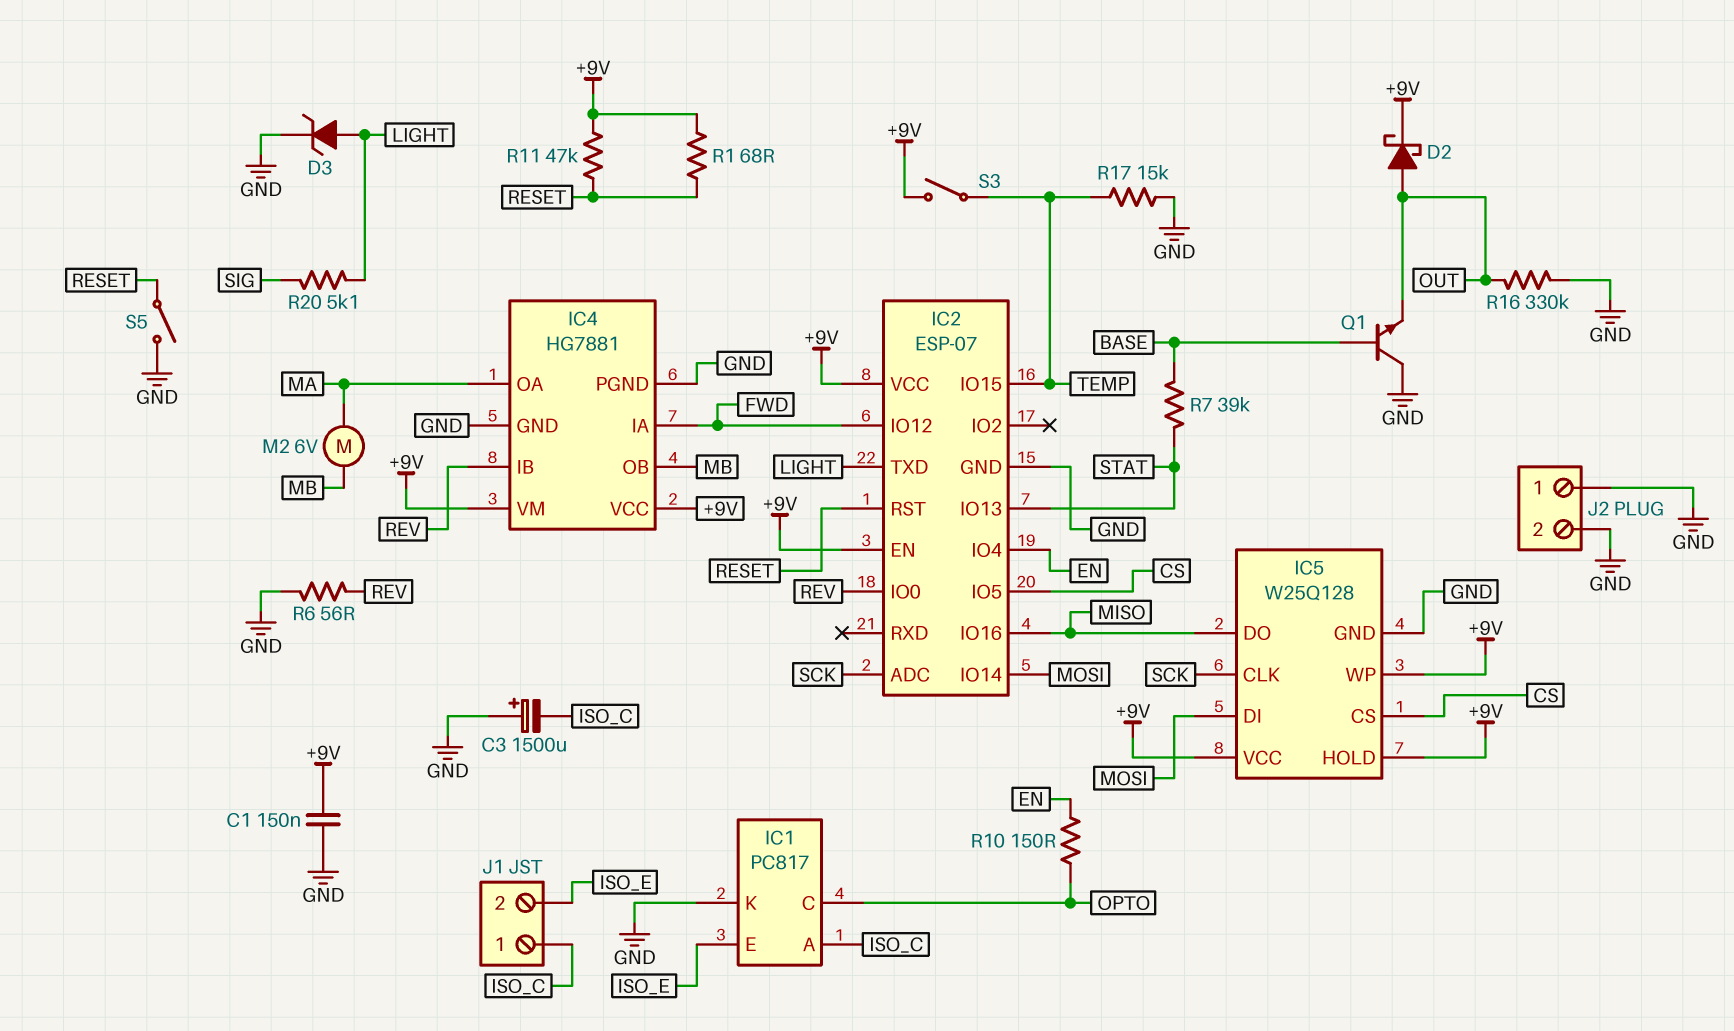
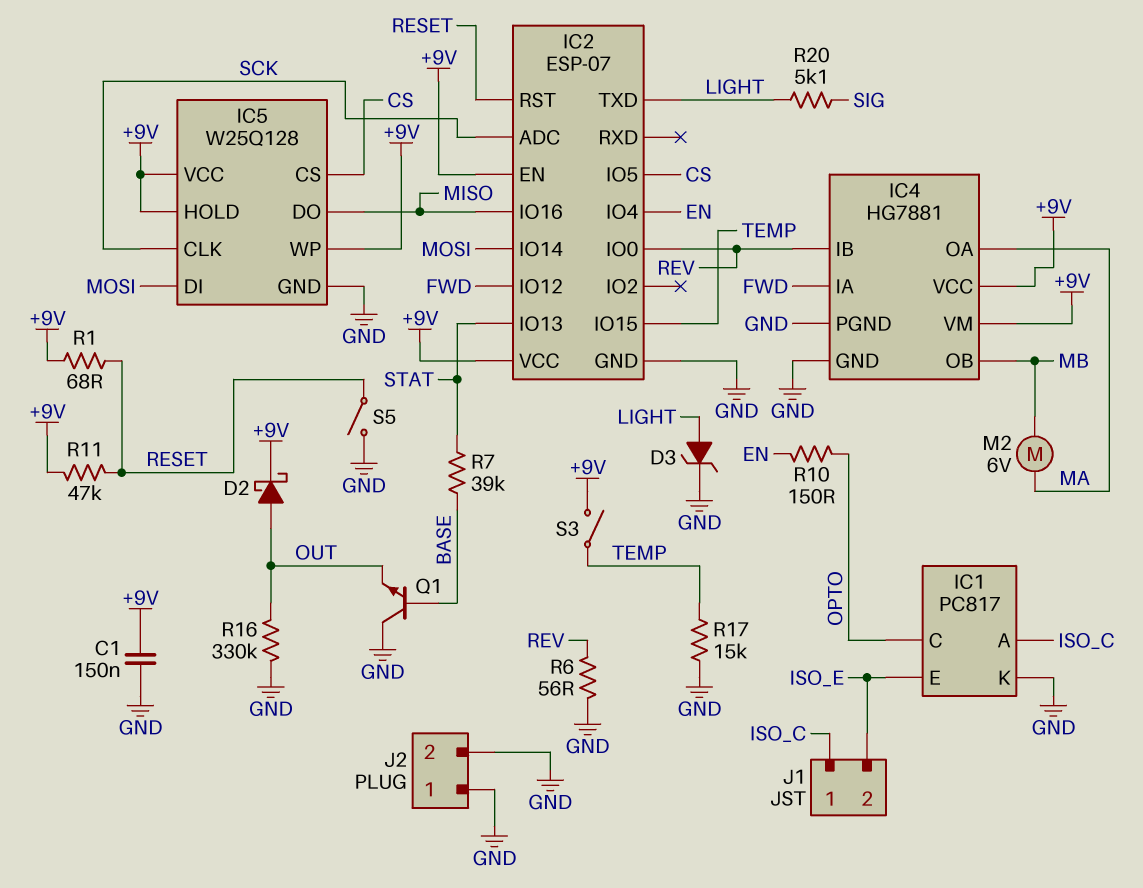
C3: 1500uF (plus GND, minus ISO_C) -> none

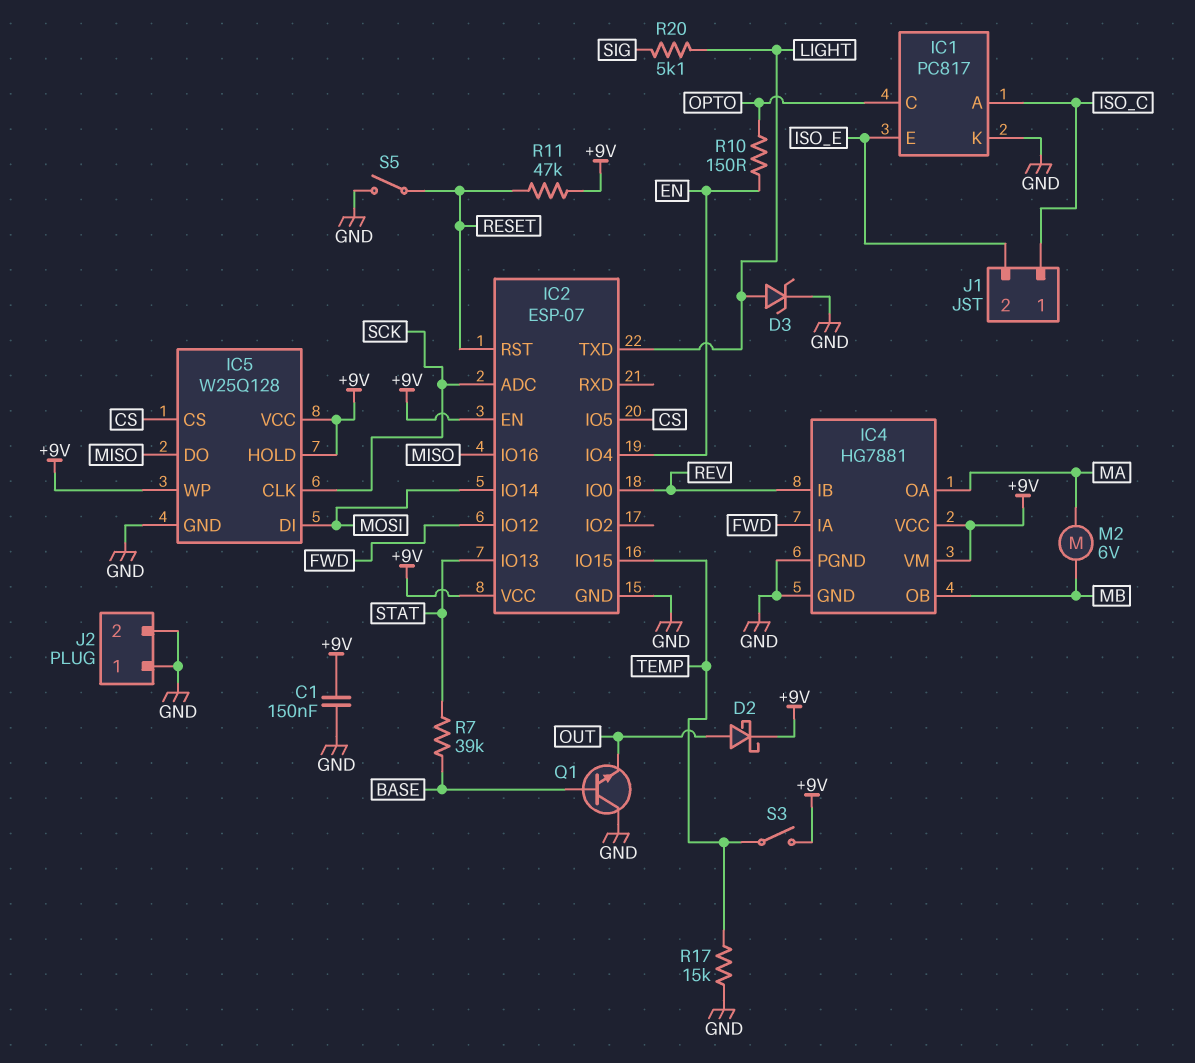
R1: 68 (+9V, RESET) -> none
R6: 56 (GND, REV) -> none
R16: 330k (GND, OUT) -> none

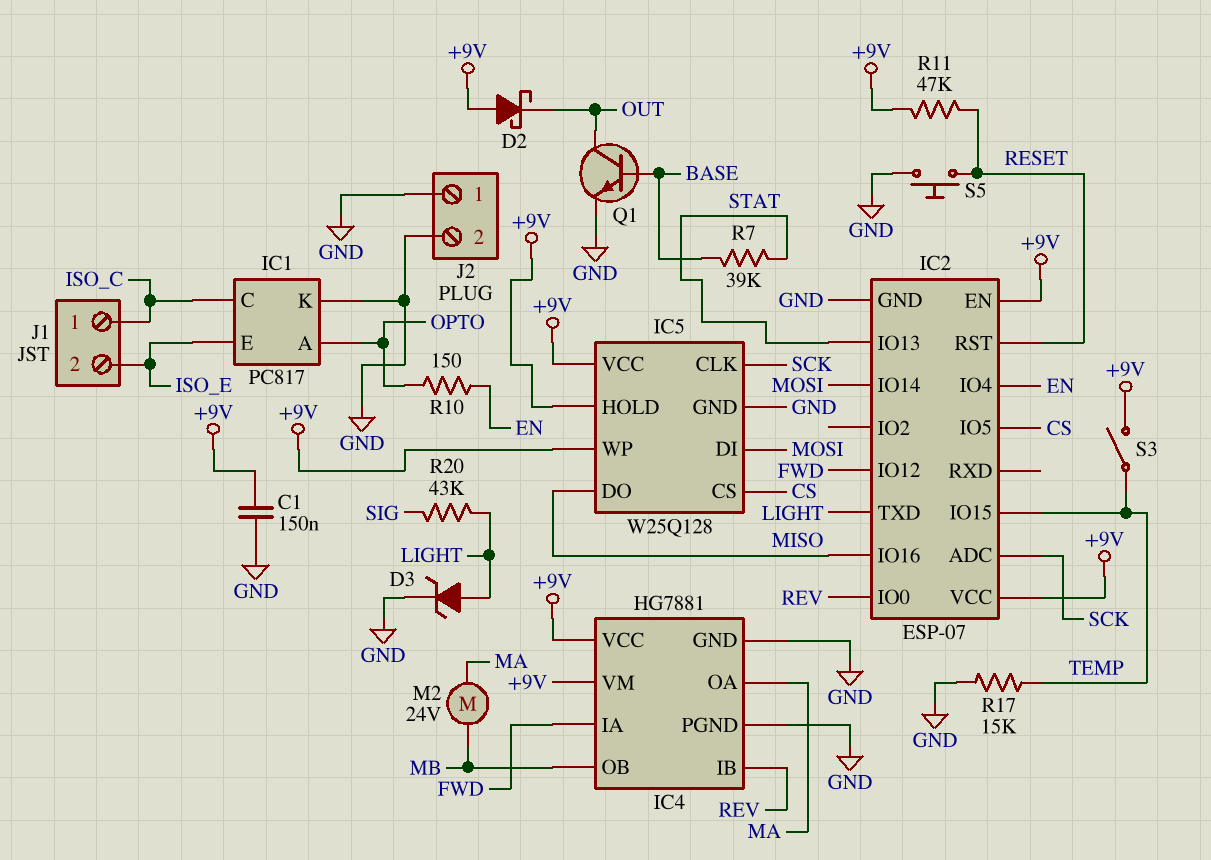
D2: schottky (A OUT, K +9V) -> schottky (A +9V, K OUT)
IC1 pin A: ISO_C -> OPTO
IC1 pin C: OPTO -> ISO_C
M2: motor 6V (MA, MB) -> motor 24V (MA, MB)
Q1: NPN (B BASE, C GND, E OUT) -> NPN (B BASE, C OUT, E GND)
R20: 5.1k (LIGHT, SIG) -> 43k (LIGHT, SIG)
S5: switch (GND, RESET) -> button (GND, RESET)

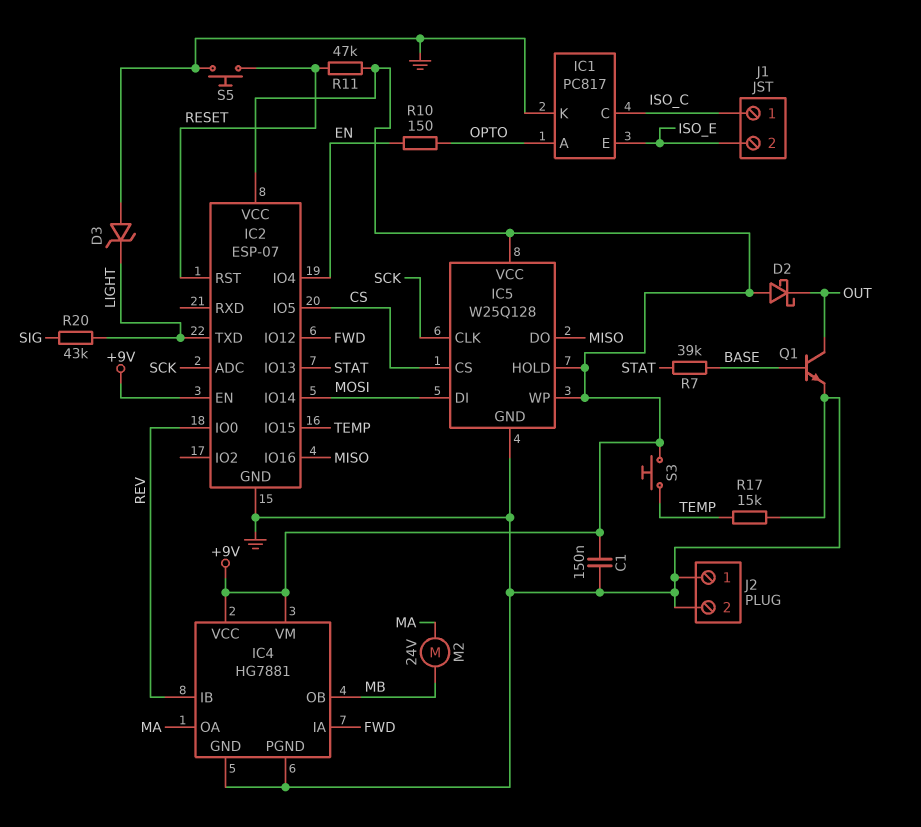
D3: zener (A LIGHT, K GND) -> zener (A GND, K LIGHT)
S3: switch (+9V, TEMP) -> button (+9V, TEMP)

